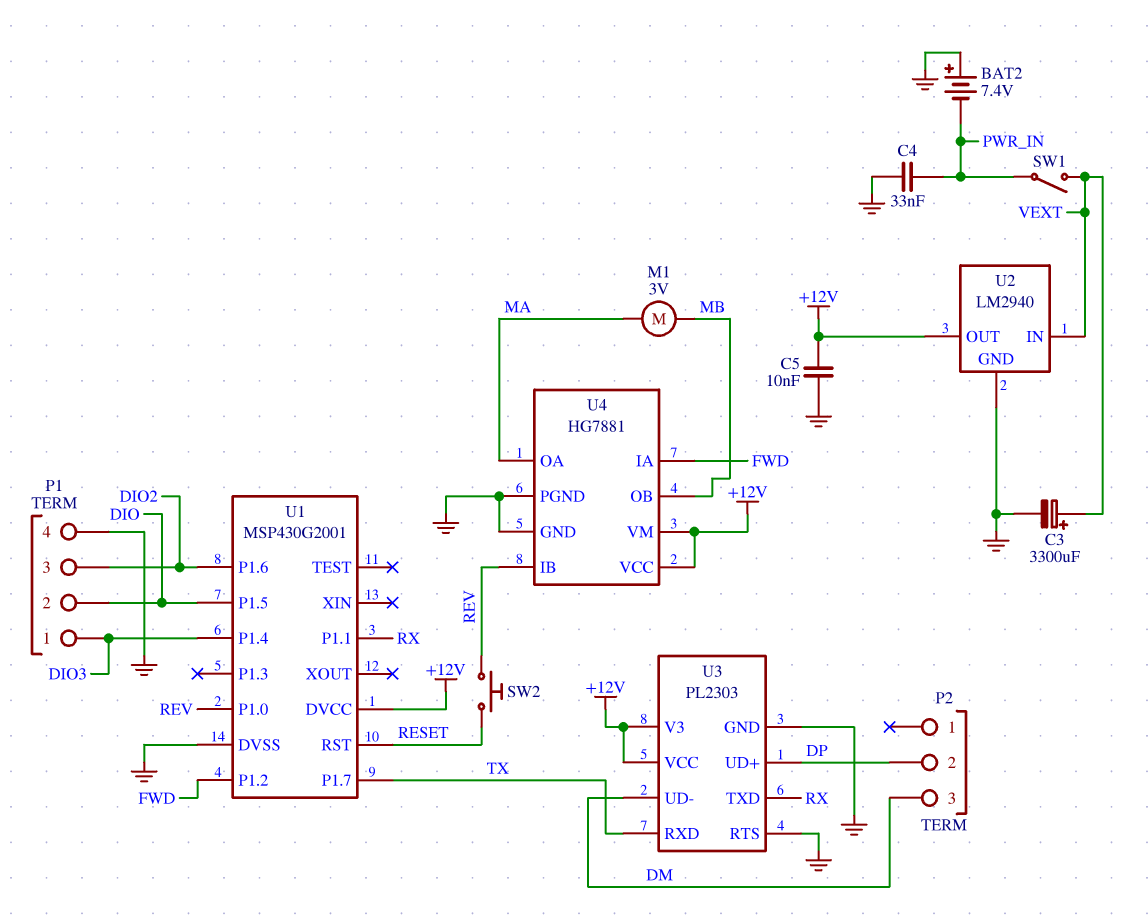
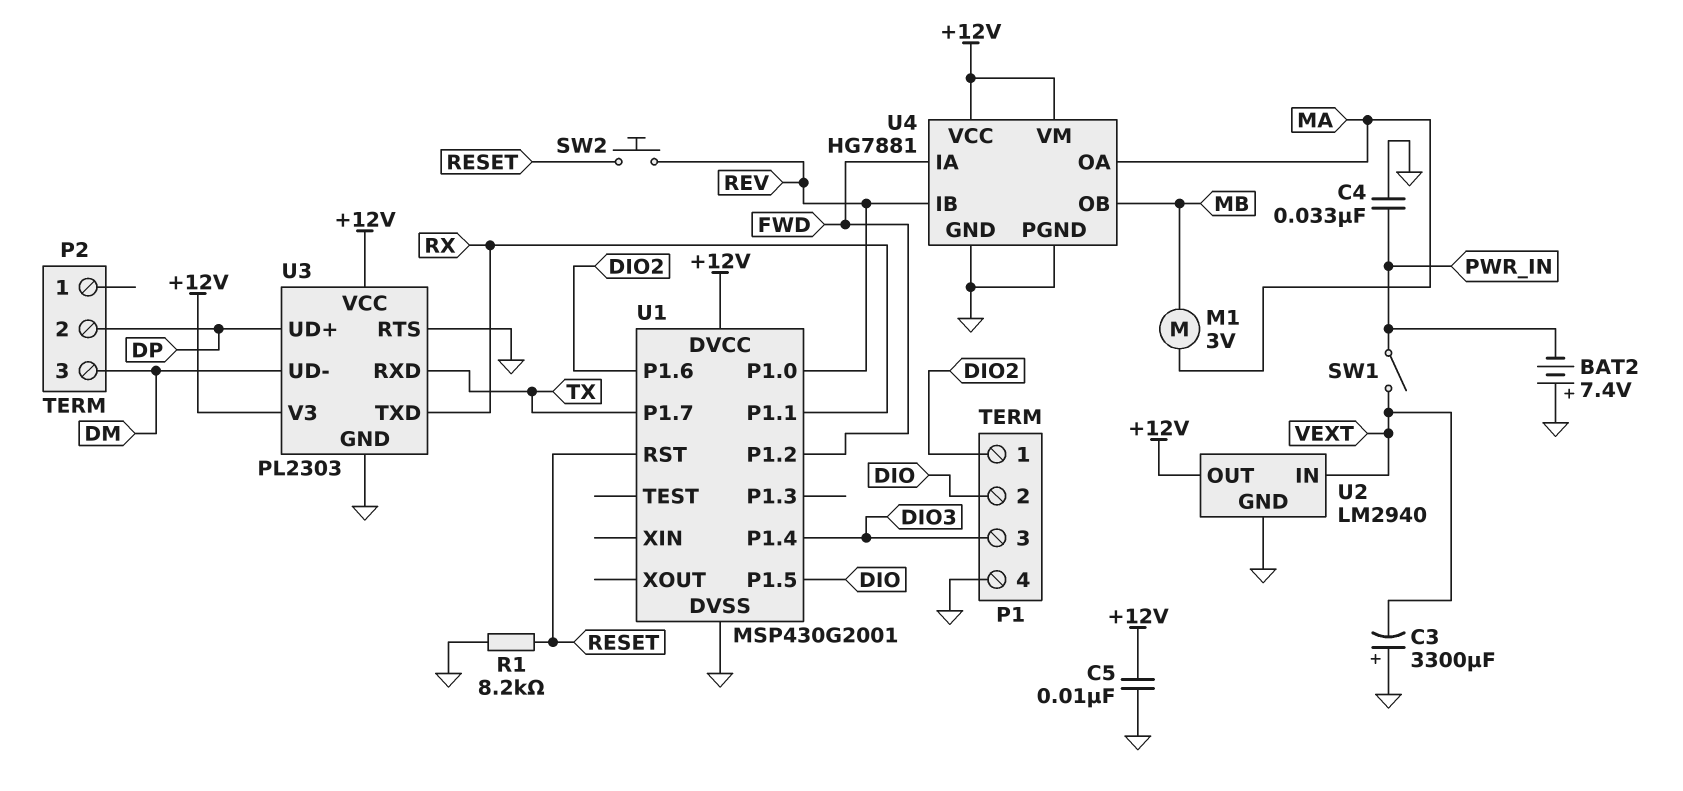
C3: 3300uF (plus VEXT, minus GND) -> 3300uF (plus GND, minus VEXT)
P1 pin 1: DIO3 -> DIO2
P1 pin 3: DIO2 -> DIO3
R1: none -> 8.2k (GND, RESET)

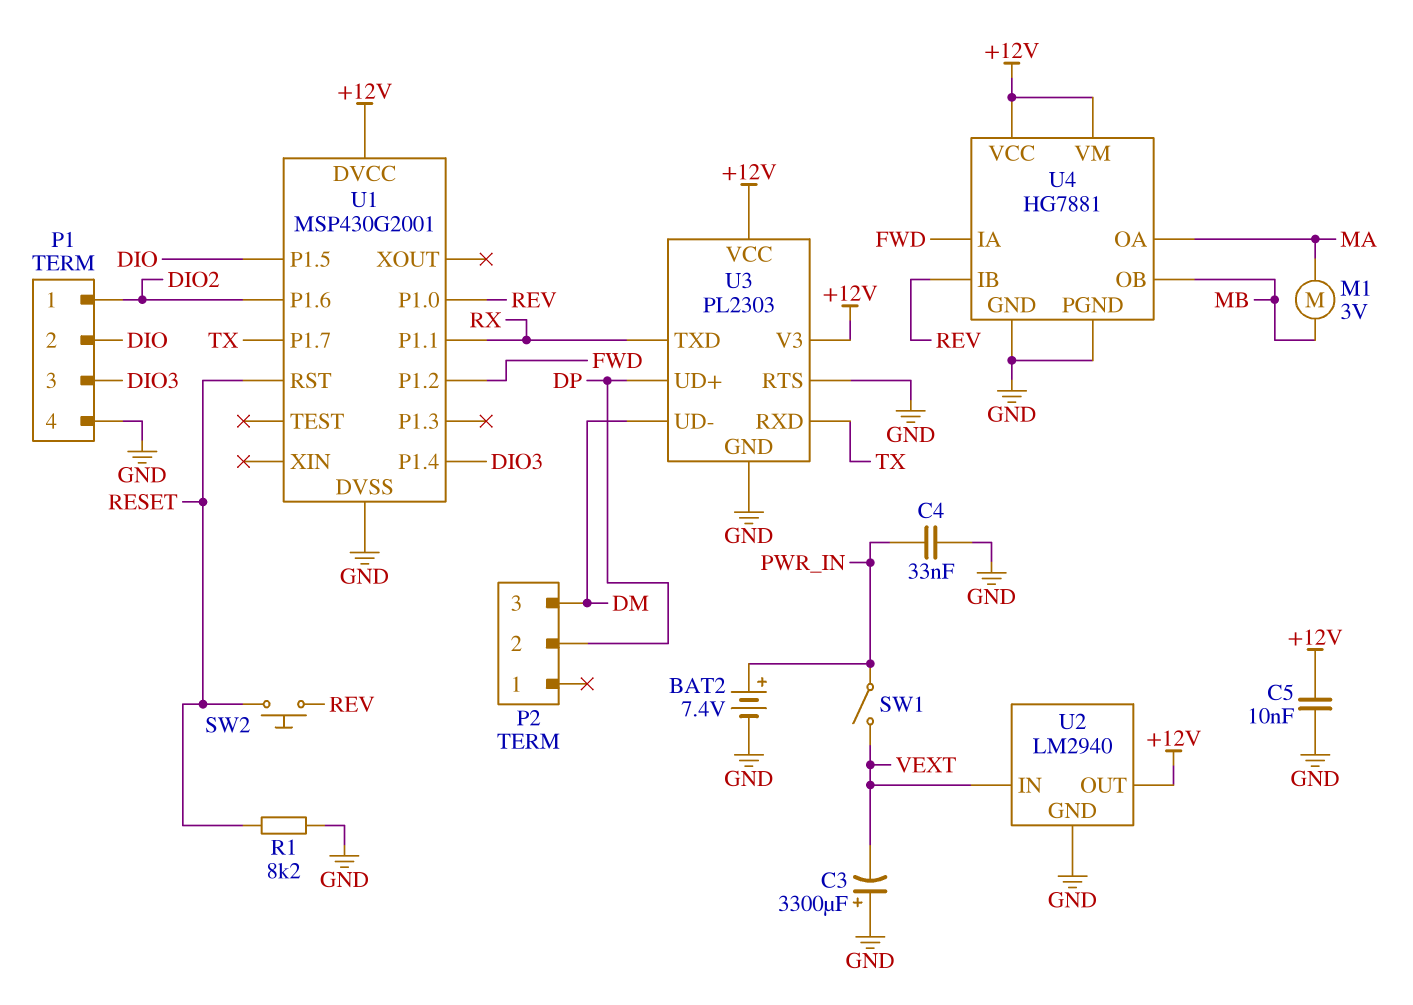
BAT2: 7.4V (plus GND, minus PWR_IN) -> 7.4V (plus PWR_IN, minus GND)

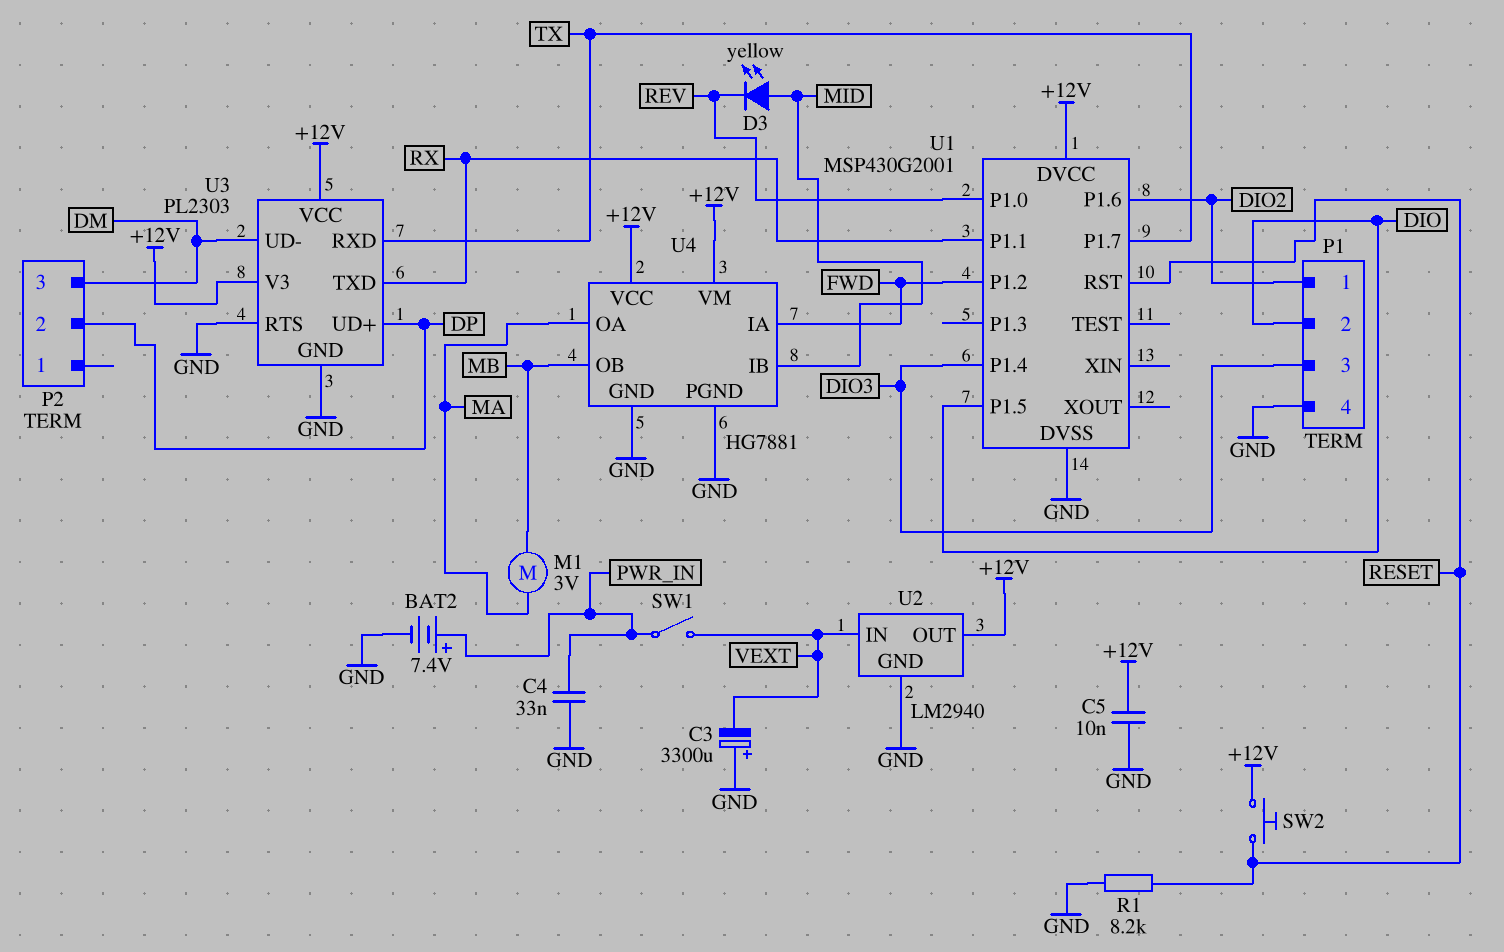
D3: none -> LED yellow (A MID, K REV)
SW2: button (RESET, REV) -> button (+12V, RESET)
U4 pin IB: REV -> MID

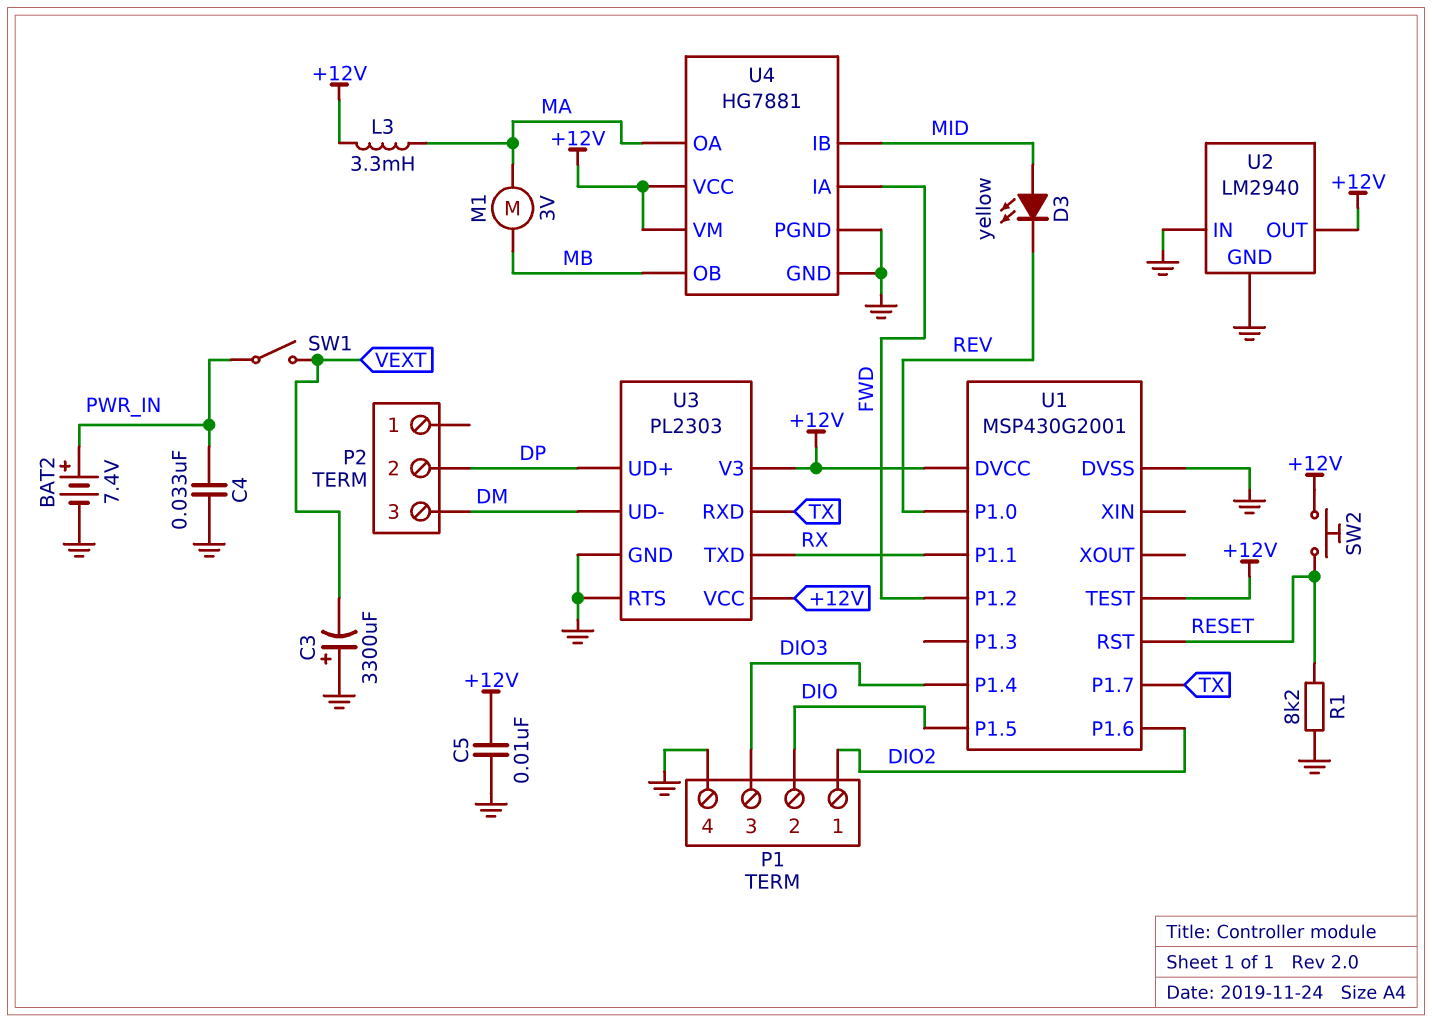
L3: none -> 3.3mH (+12V, MA)
U1 pin TEST: none -> +12V
U2 pin IN: VEXT -> GND

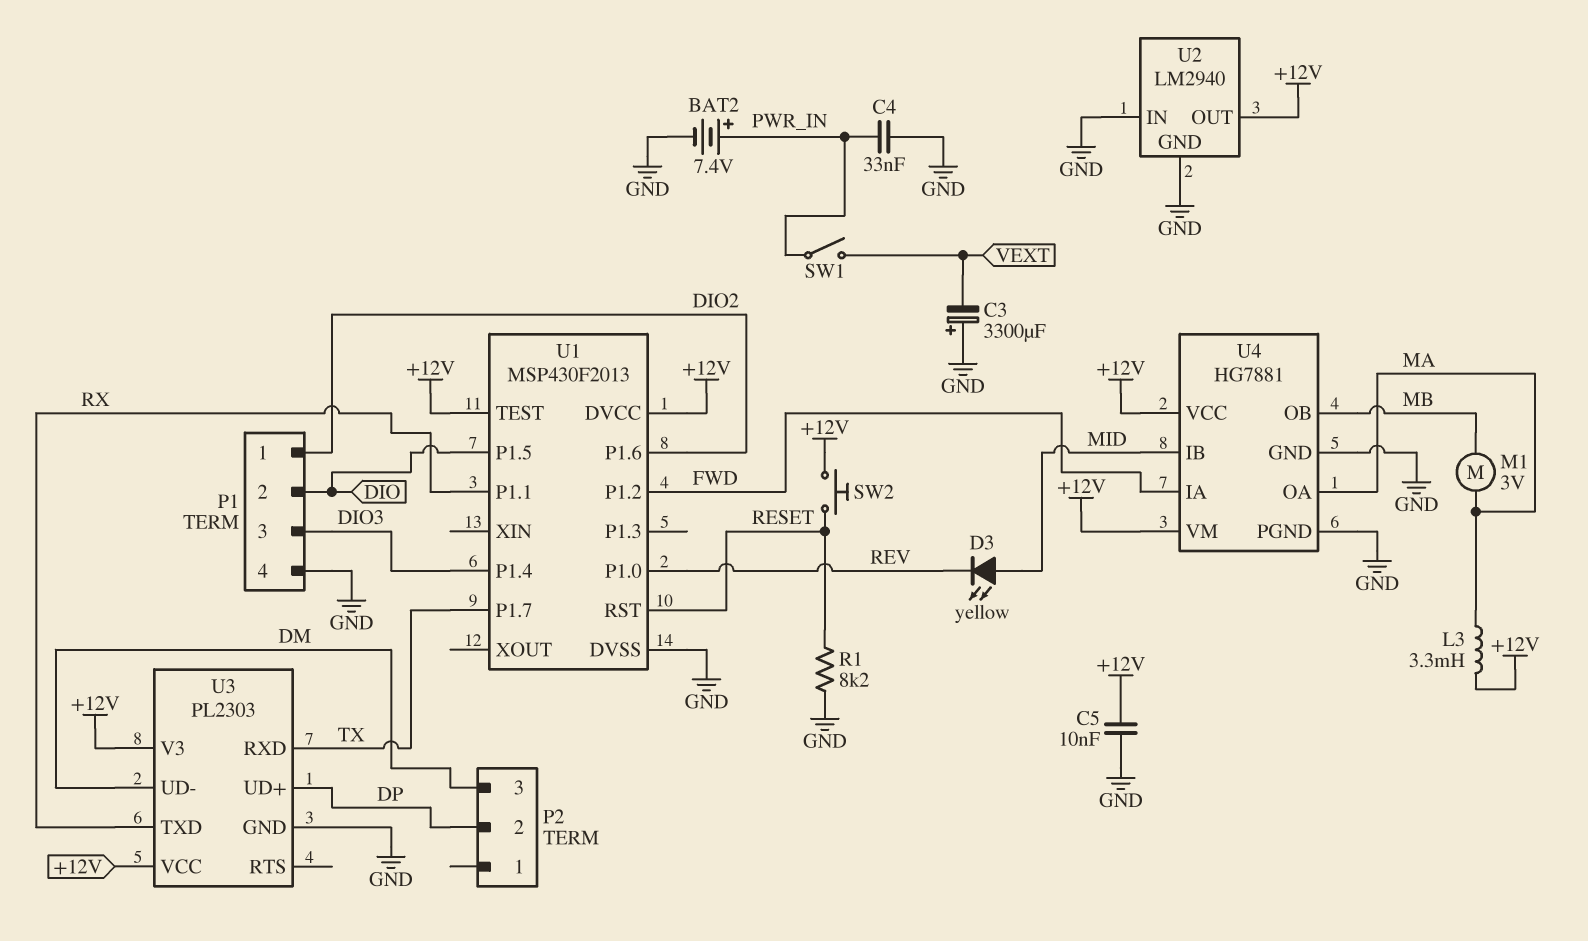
U1: MSP430G2001 -> MSP430F2013
U3 pin RTS: GND -> none

